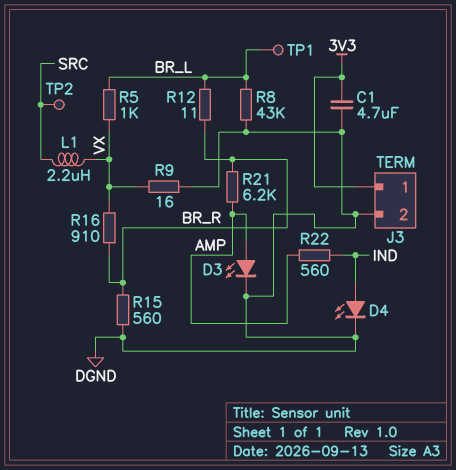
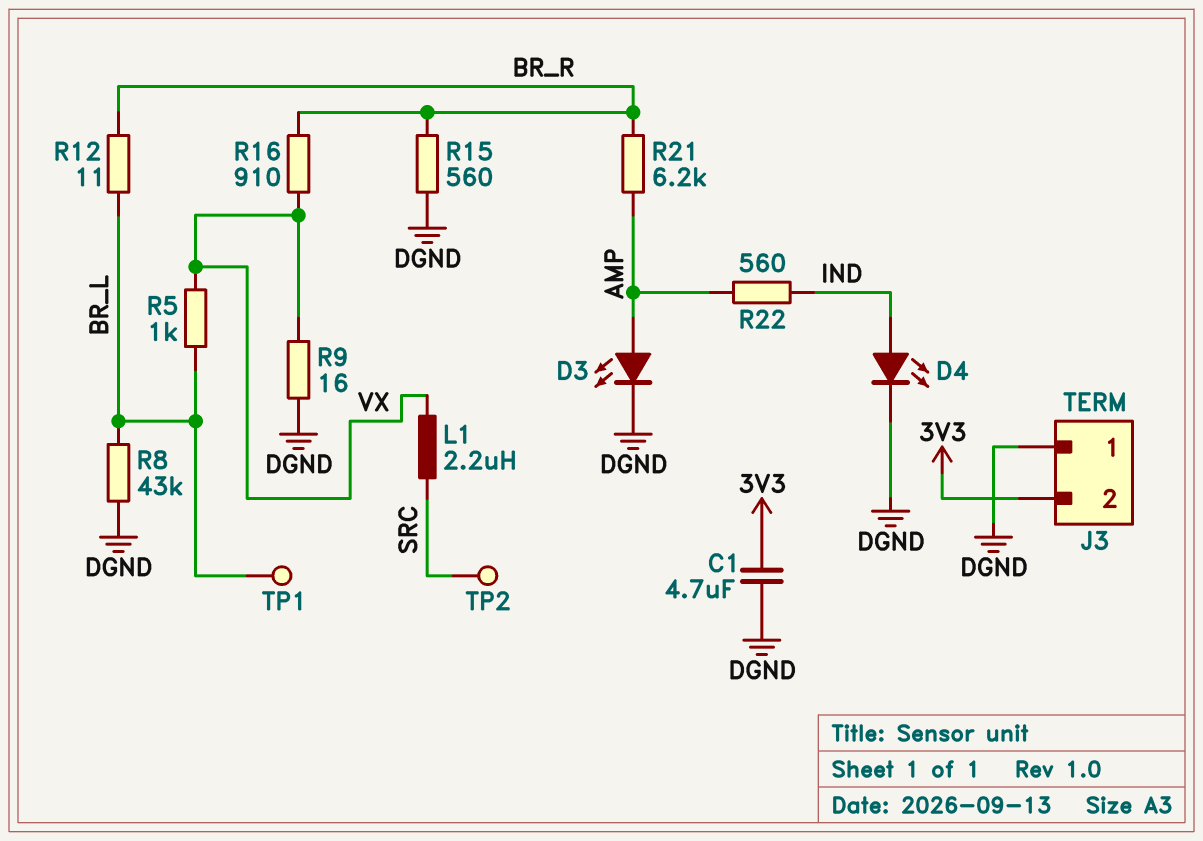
J3 pin 1: 3V3 -> DGND
J3 pin 2: DGND -> 3V3

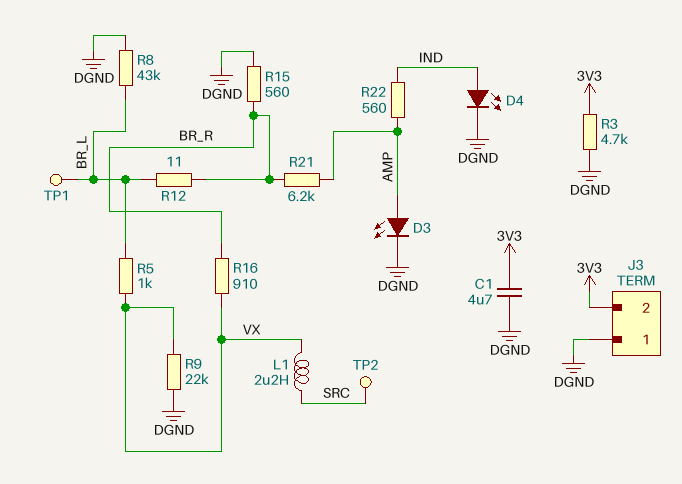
R3: none -> 4.7k (3V3, DGND)
R9: 16 (DGND, VX) -> 22k (DGND, VX)

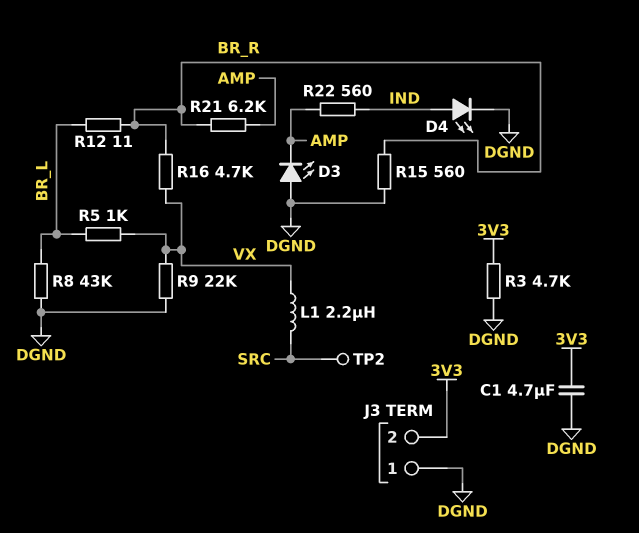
D3: LED (A AMP, K DGND) -> LED (A DGND, K AMP)
R16: 910 (BR_R, VX) -> 4.7k (BR_R, VX)
TP1: test point (BR_L) -> none

